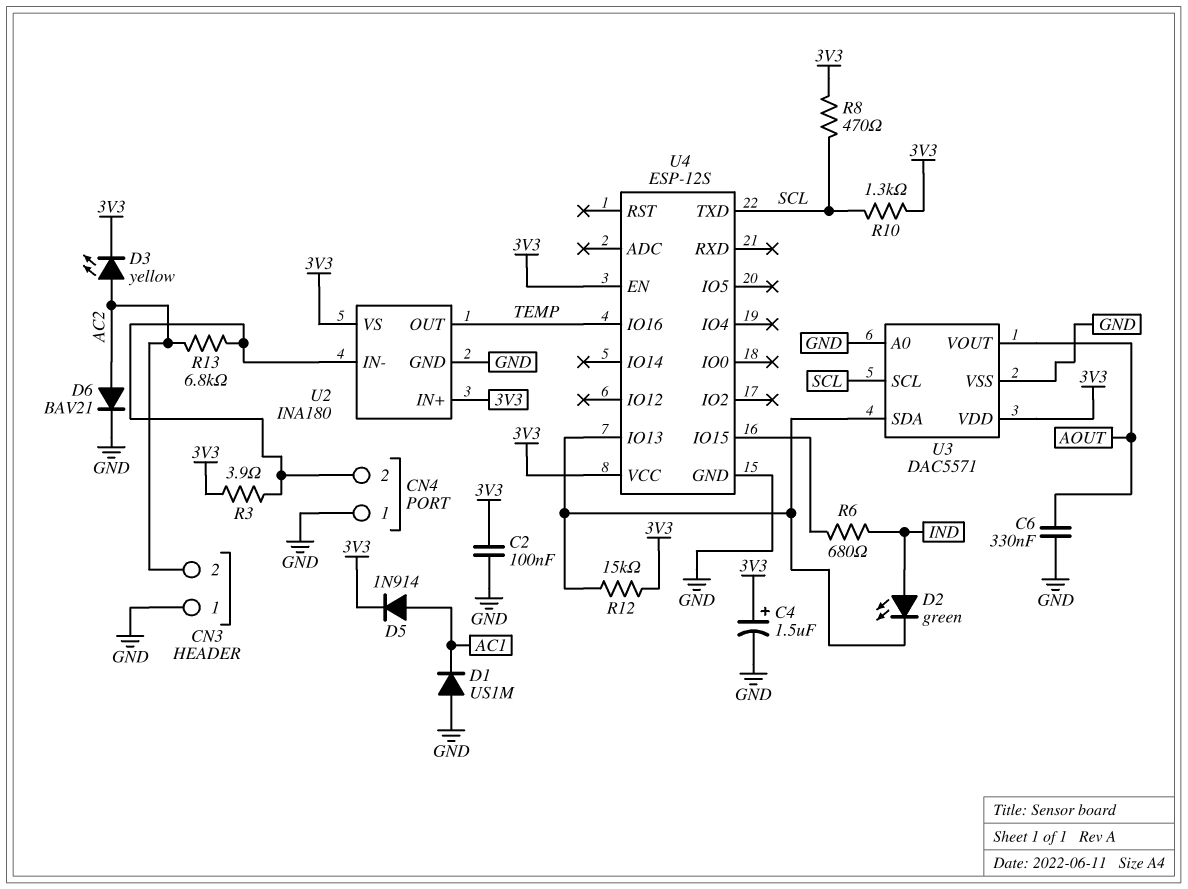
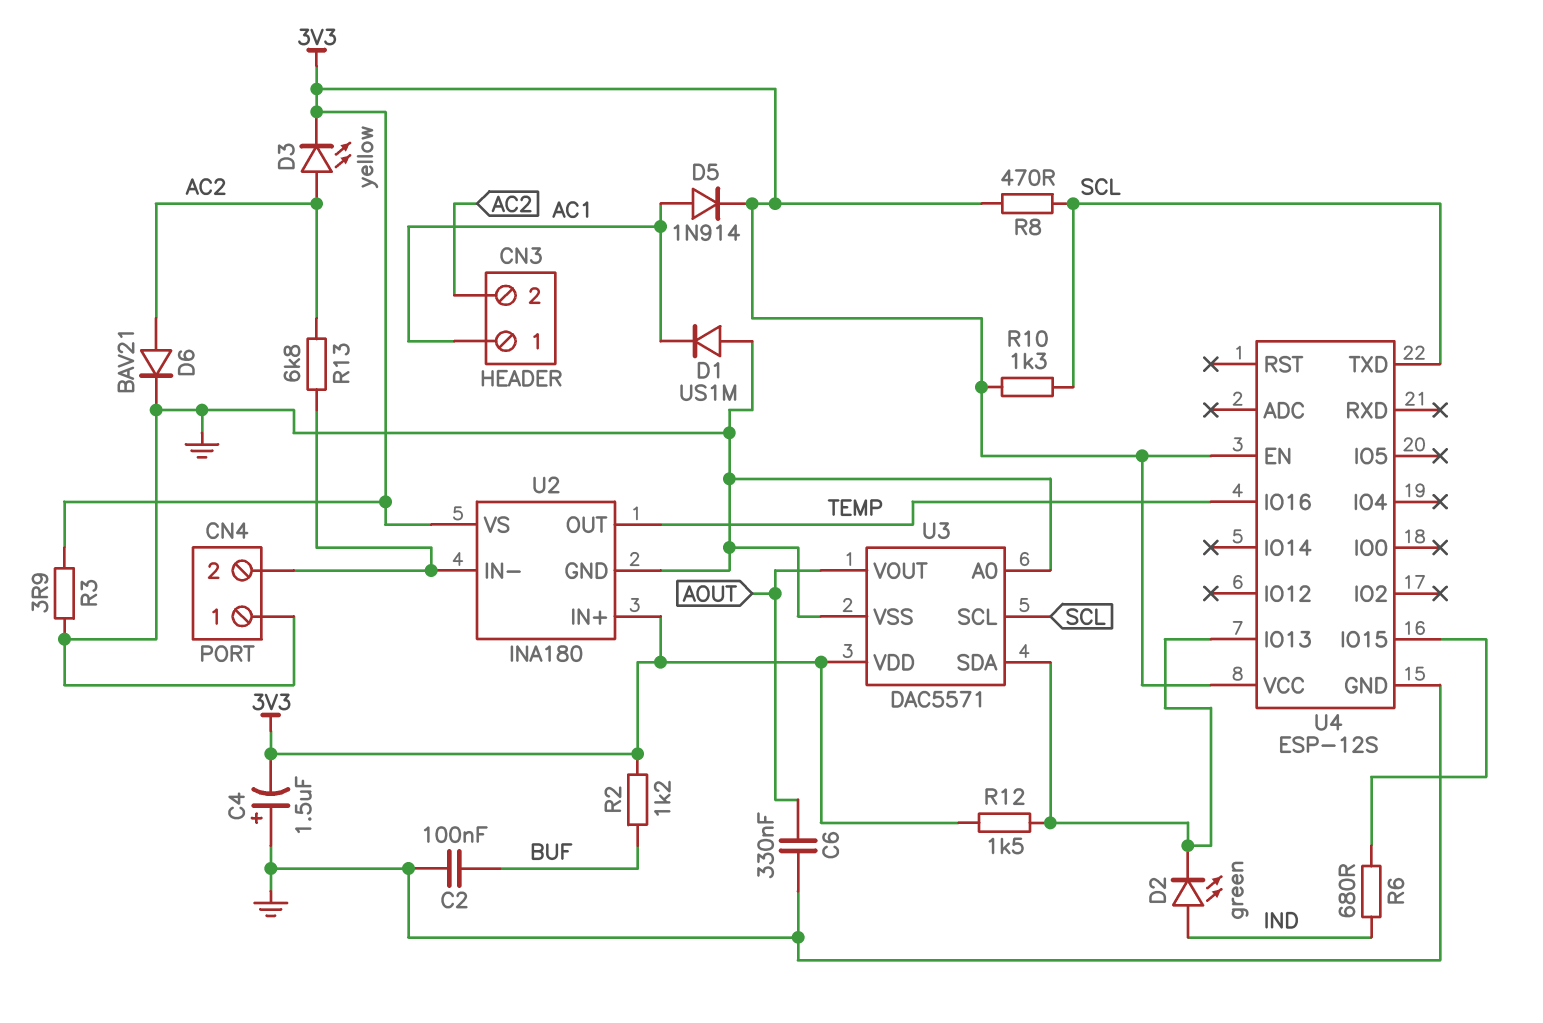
C2: 100nF (3V3, GND) -> 100nF (BUF, GND)
C4: 1.5uF (plus 3V3, minus GND) -> 1.5uF (plus GND, minus 3V3)
CN3 pin 1: GND -> AC1
R2: none -> 1.2k (3V3, BUF)
R3: 3.9 (3V3, CN4/2) -> 3.9 (3V3, GND)
R12: 15k (3V3, U3/SDA) -> 1.5k (3V3, U3/SDA)

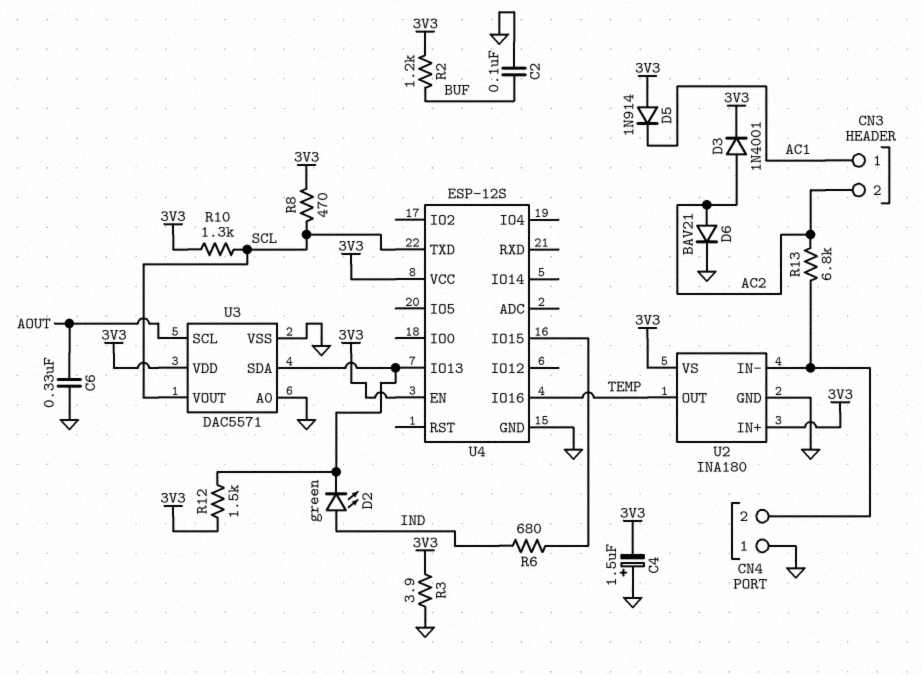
D1: diode US1M (A GND, K AC1) -> none
D3: LED yellow (A AC2, K 3V3) -> diode 1N4001 (A AC2, K 3V3)
D5: diode 1N914 (A AC1, K 3V3) -> diode 1N914 (A 3V3, K AC1)
U3 pin SCL: SCL -> AOUT
U3 pin VOUT: AOUT -> SCL

